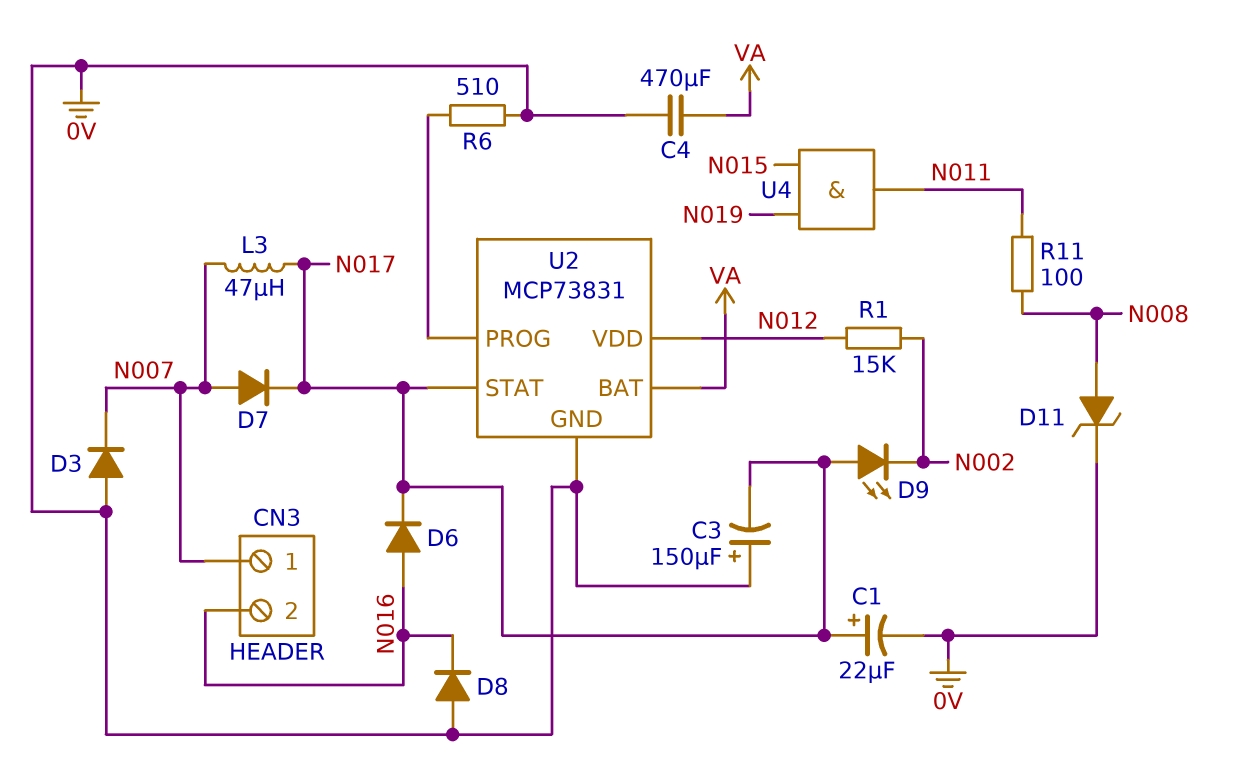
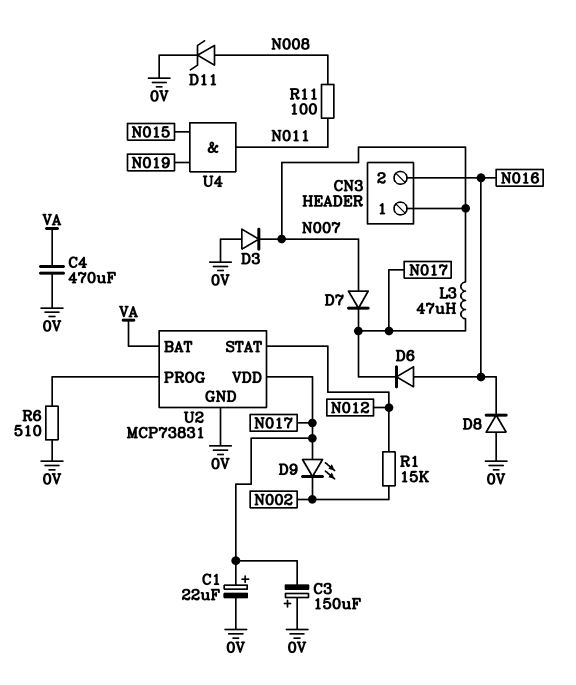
U2 pin STAT: N017 -> N012
U2 pin VDD: N012 -> N017

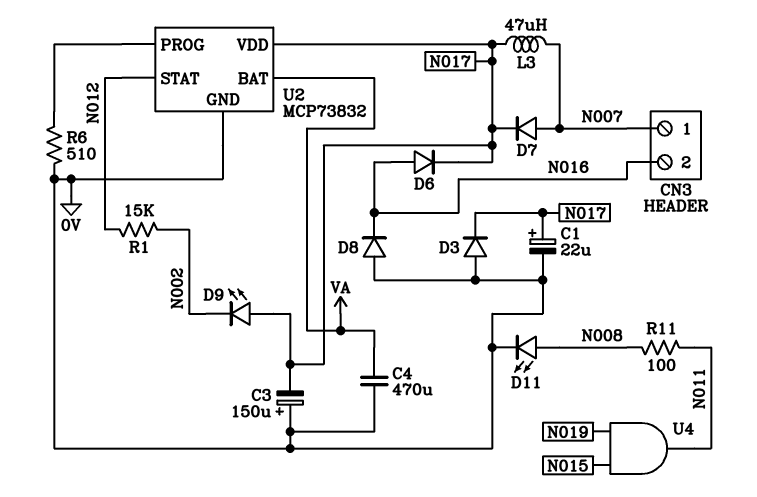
D3: diode (A 0V, K N007) -> diode (A 0V, K N017)
D11: zener (A N008, K 0V) -> LED (A N008, K 0V)
U2: MCP73831 -> MCP73832

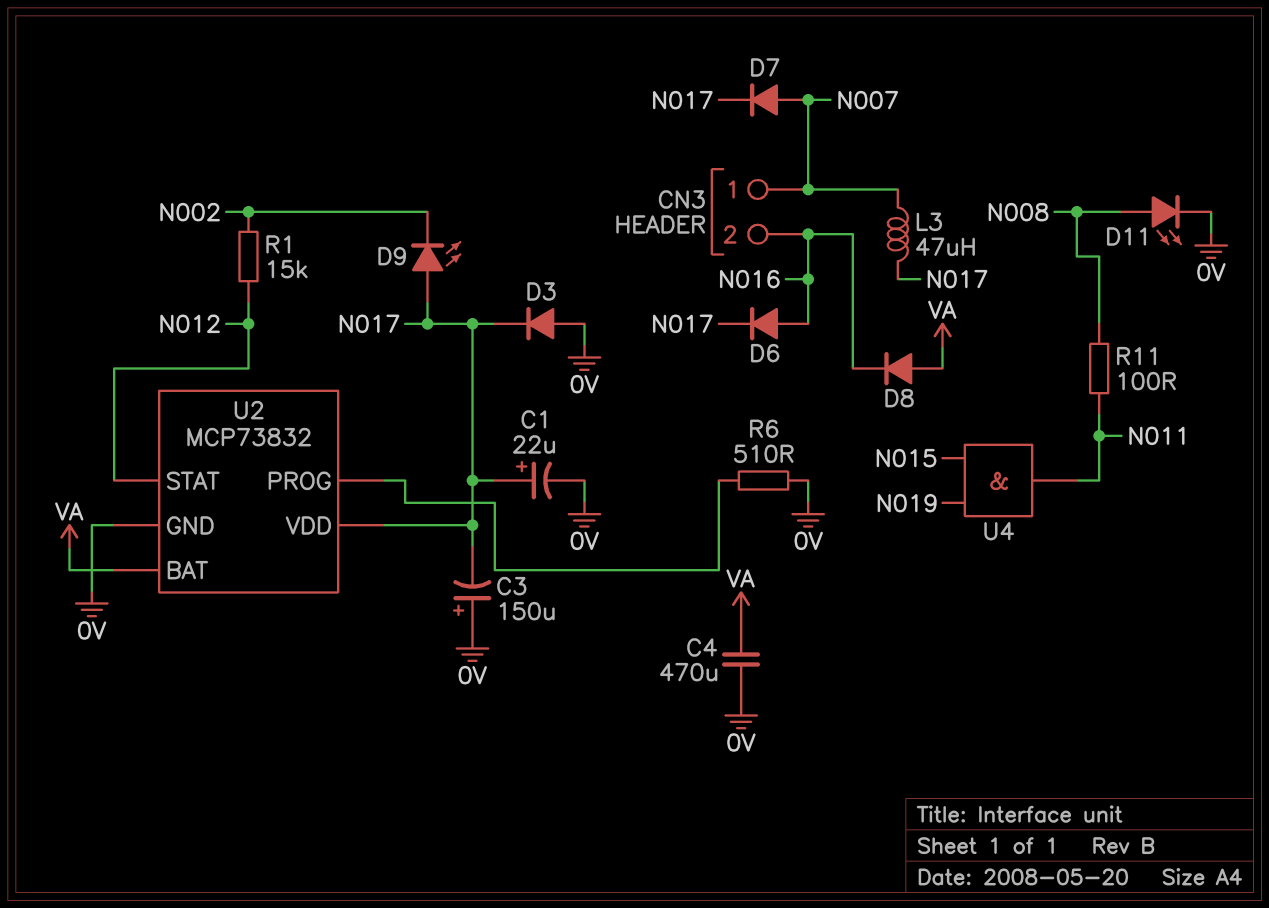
D8: diode (A 0V, K N016) -> diode (A VA, K N016)

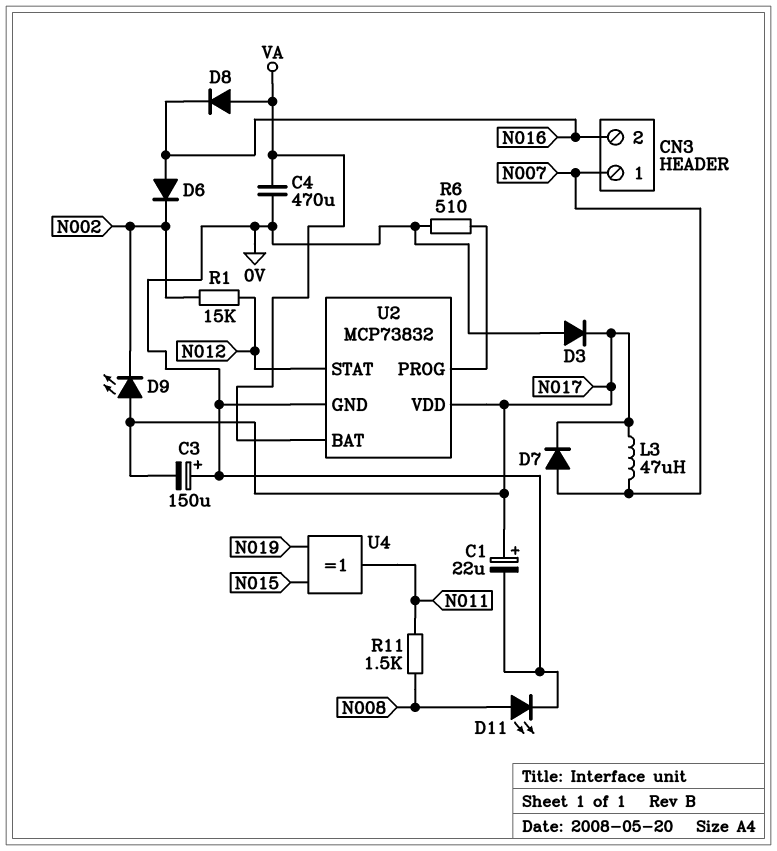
D6: diode (A N016, K N017) -> diode (A N016, K N002)
R11: 100 (N008, N011) -> 1.5k (N008, N011)
U4: AND (in N015, in N019, out N011) -> XOR (in N015, in N019, out N011)

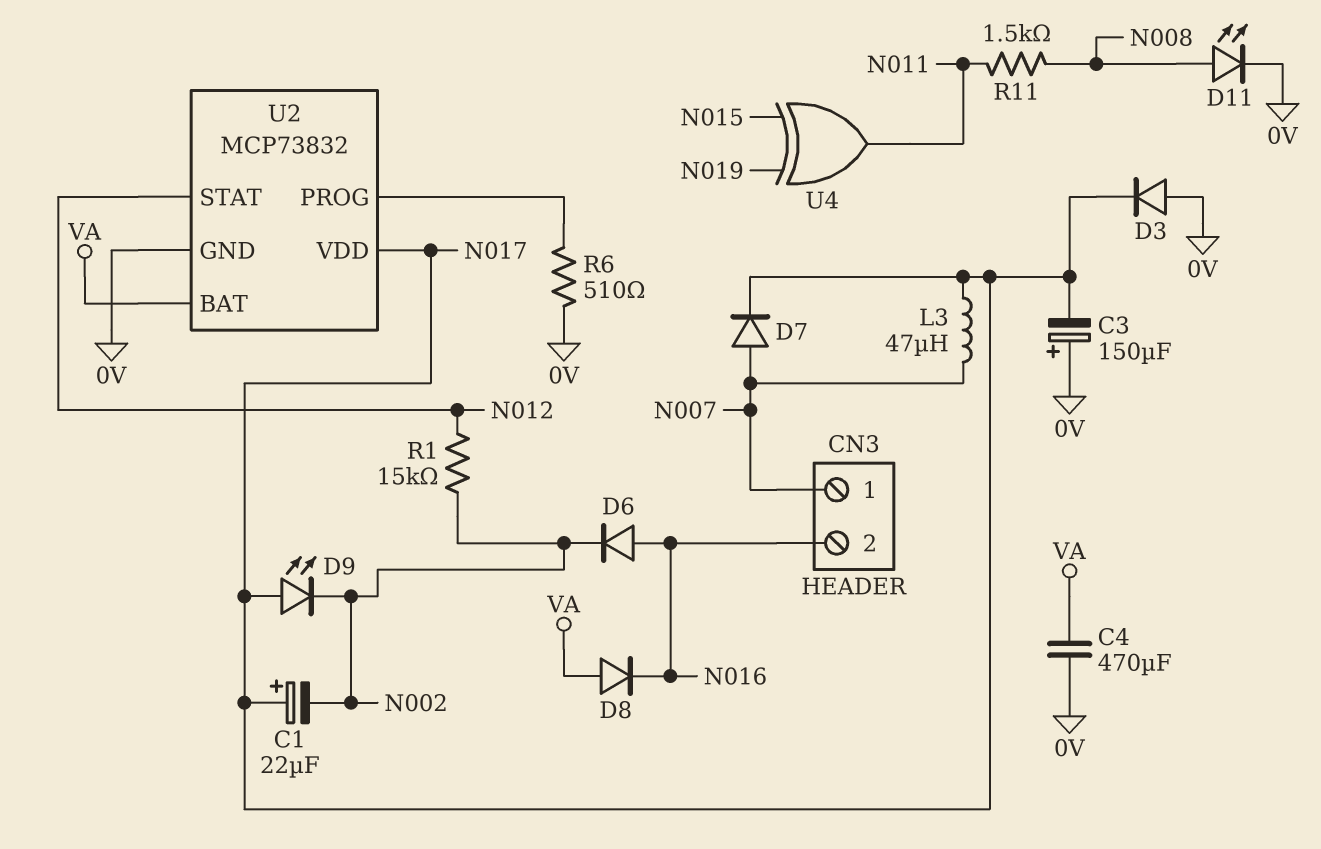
C1: 22uF (plus N017, minus 0V) -> 22uF (plus N017, minus N002)

